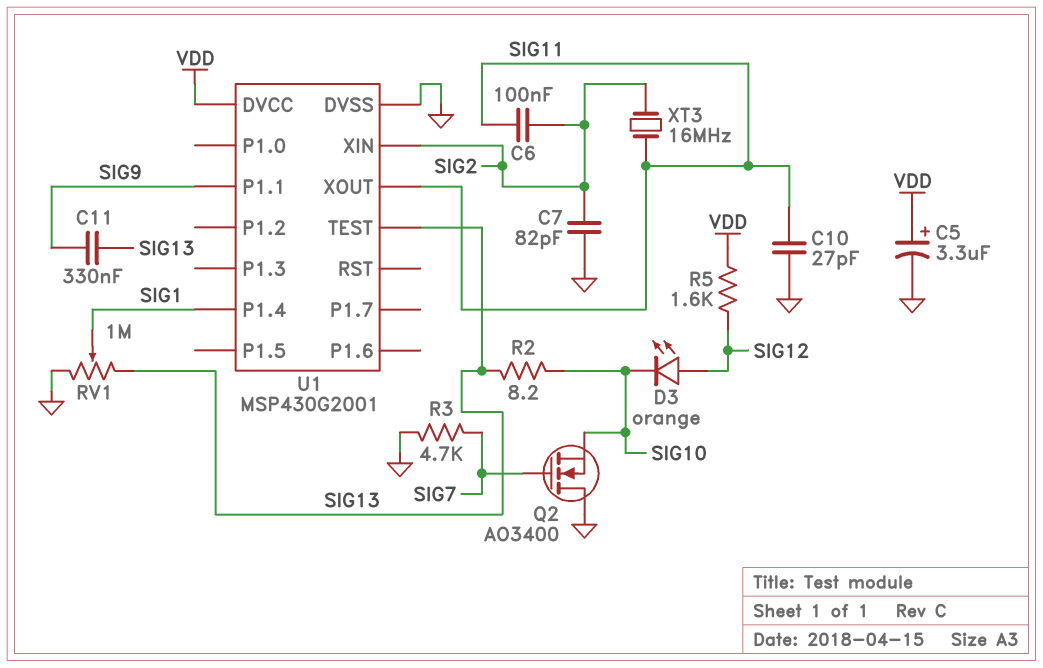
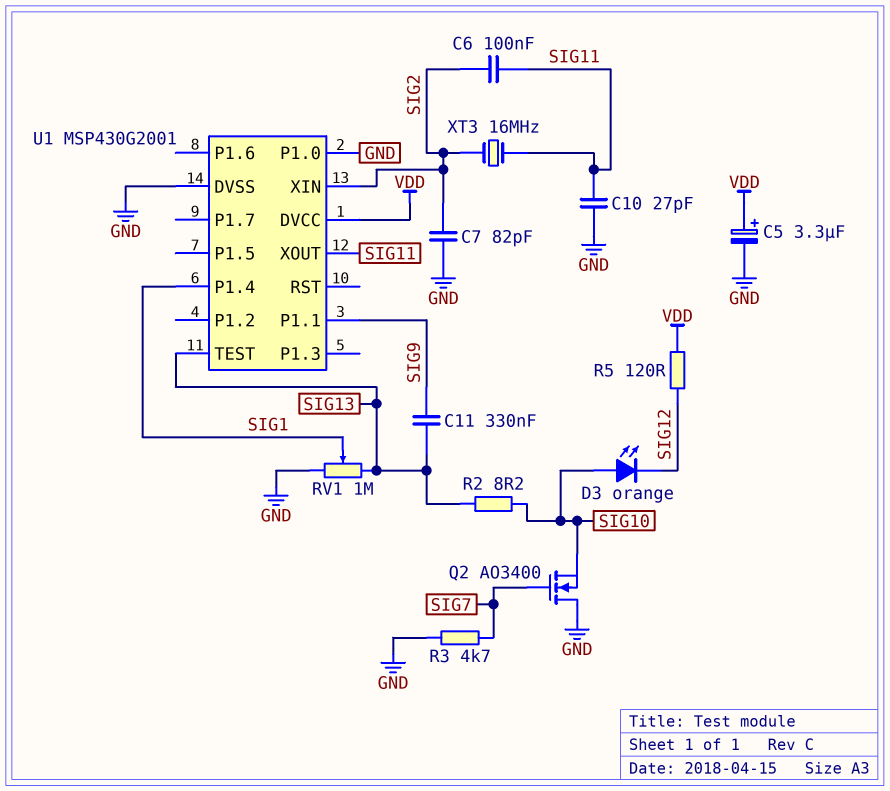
D3: LED orange (A SIG12, K SIG10) -> LED orange (A SIG10, K SIG12)
R5: 1.6k (SIG12, VDD) -> 120 (SIG12, VDD)
U1 pin P1.0: none -> GND

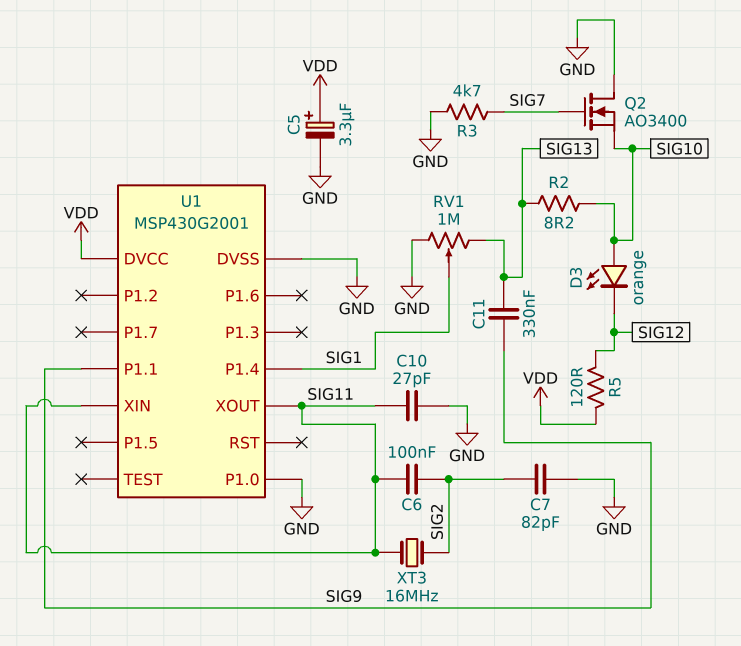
U1 pin TEST: SIG13 -> none
U1 pin XIN: SIG2 -> SIG11

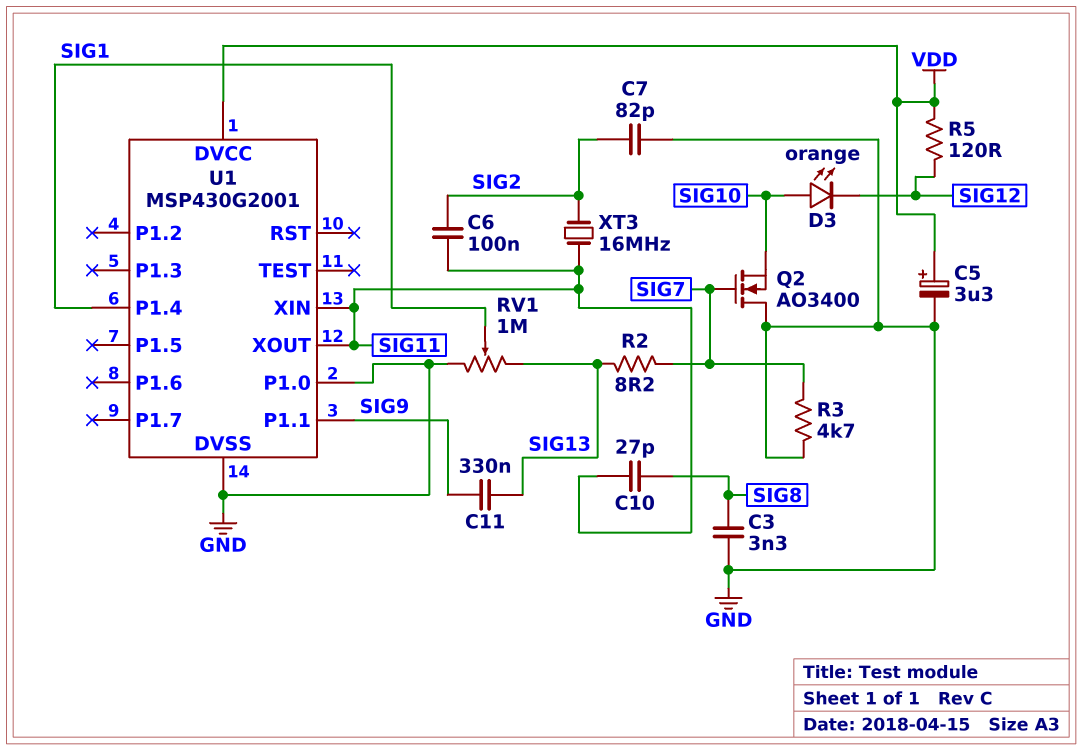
C3: none -> 3.3nF (GND, SIG8)
C10: 27pF (GND, SIG11) -> 27pF (SIG8, SIG11)
R2: 8.2 (SIG10, SIG13) -> 8.2 (SIG7, SIG13)

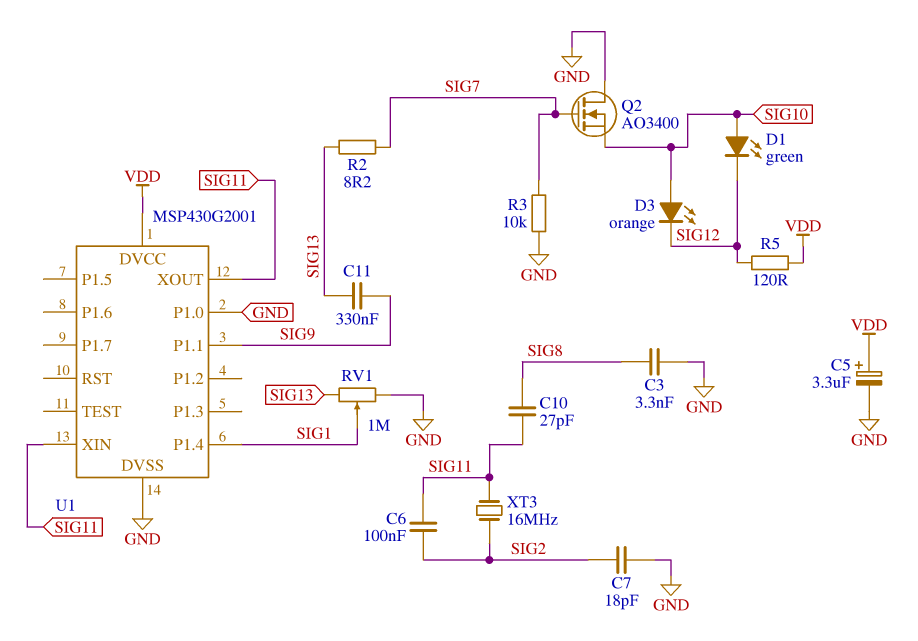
C7: 82pF (GND, SIG2) -> 18pF (GND, SIG2)
D1: none -> LED green (A SIG10, K SIG12)
R3: 4.7k (GND, SIG7) -> 10k (GND, SIG7)

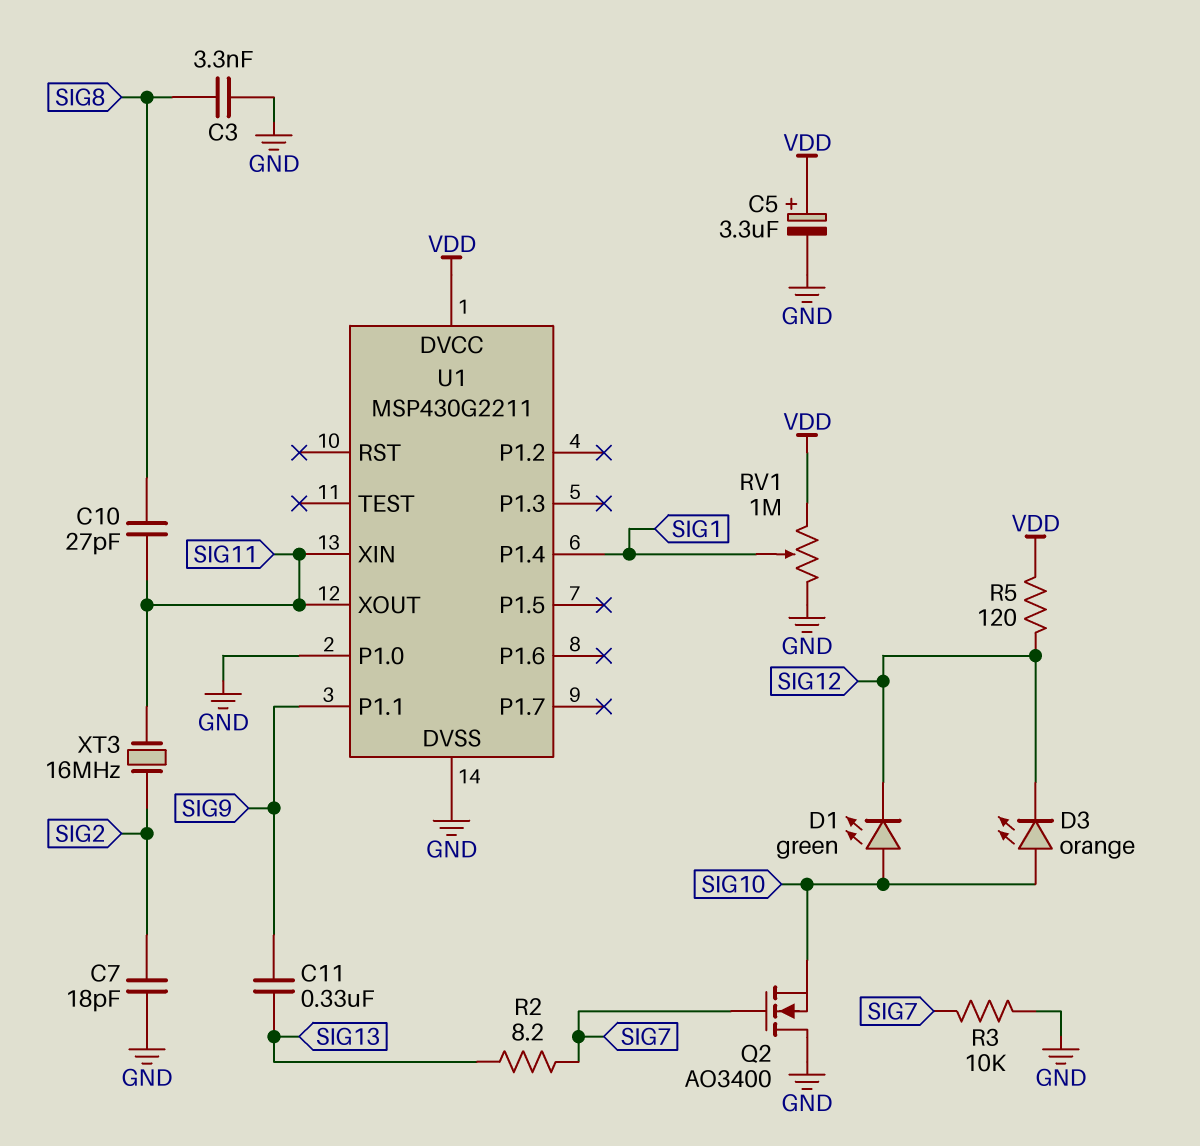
C6: 100nF (SIG2, SIG11) -> none
RV1: 1M (GND, SIG13, wiper SIG1) -> 1M (GND, VDD, wiper SIG1)
U1: MSP430G2001 -> MSP430G2211

